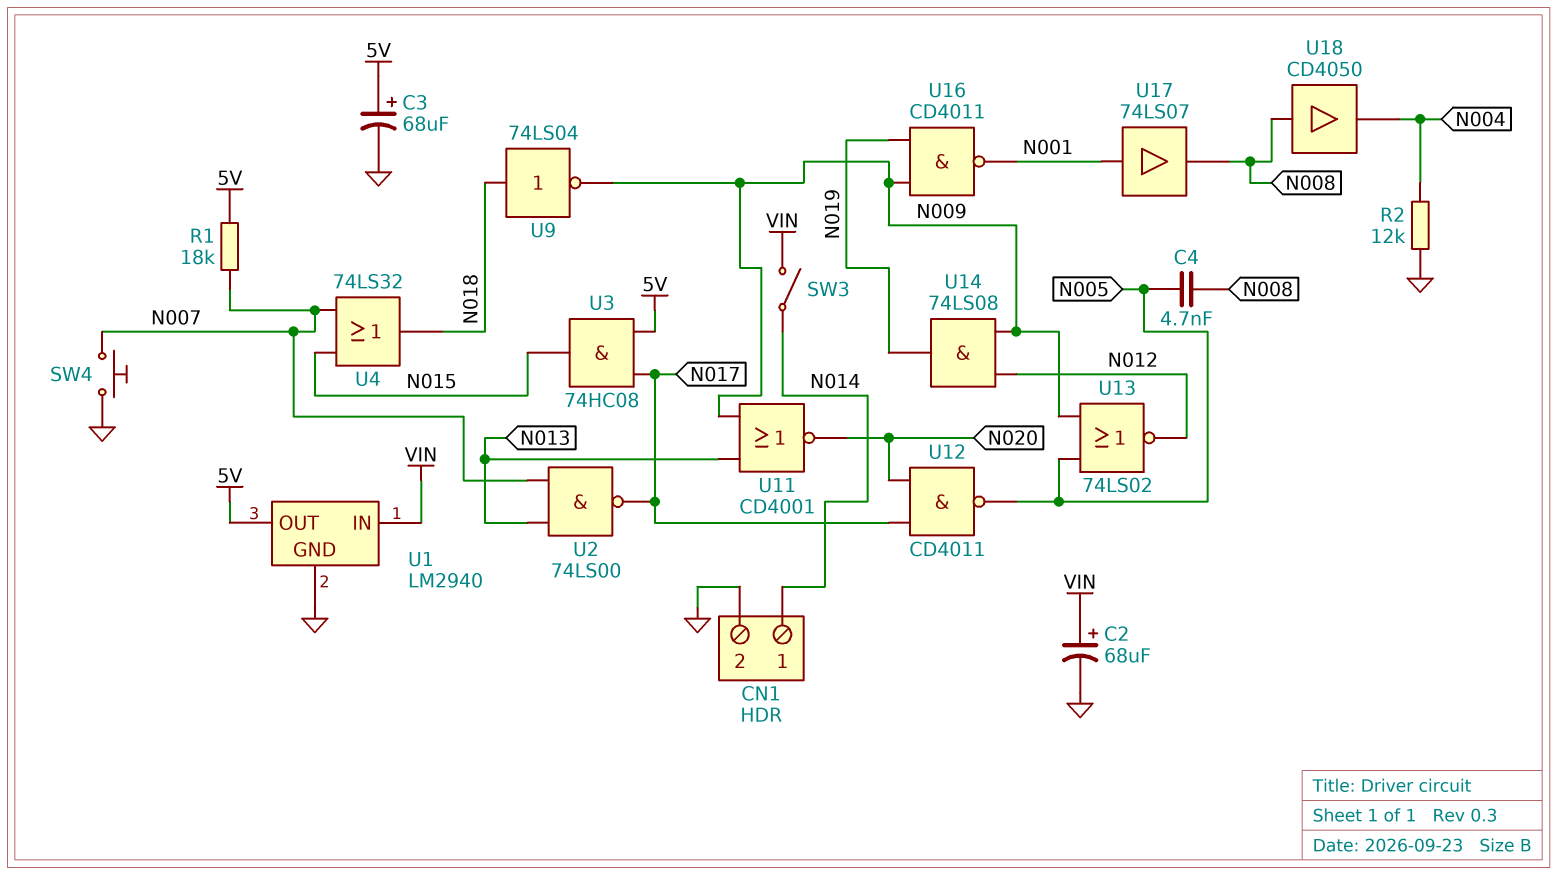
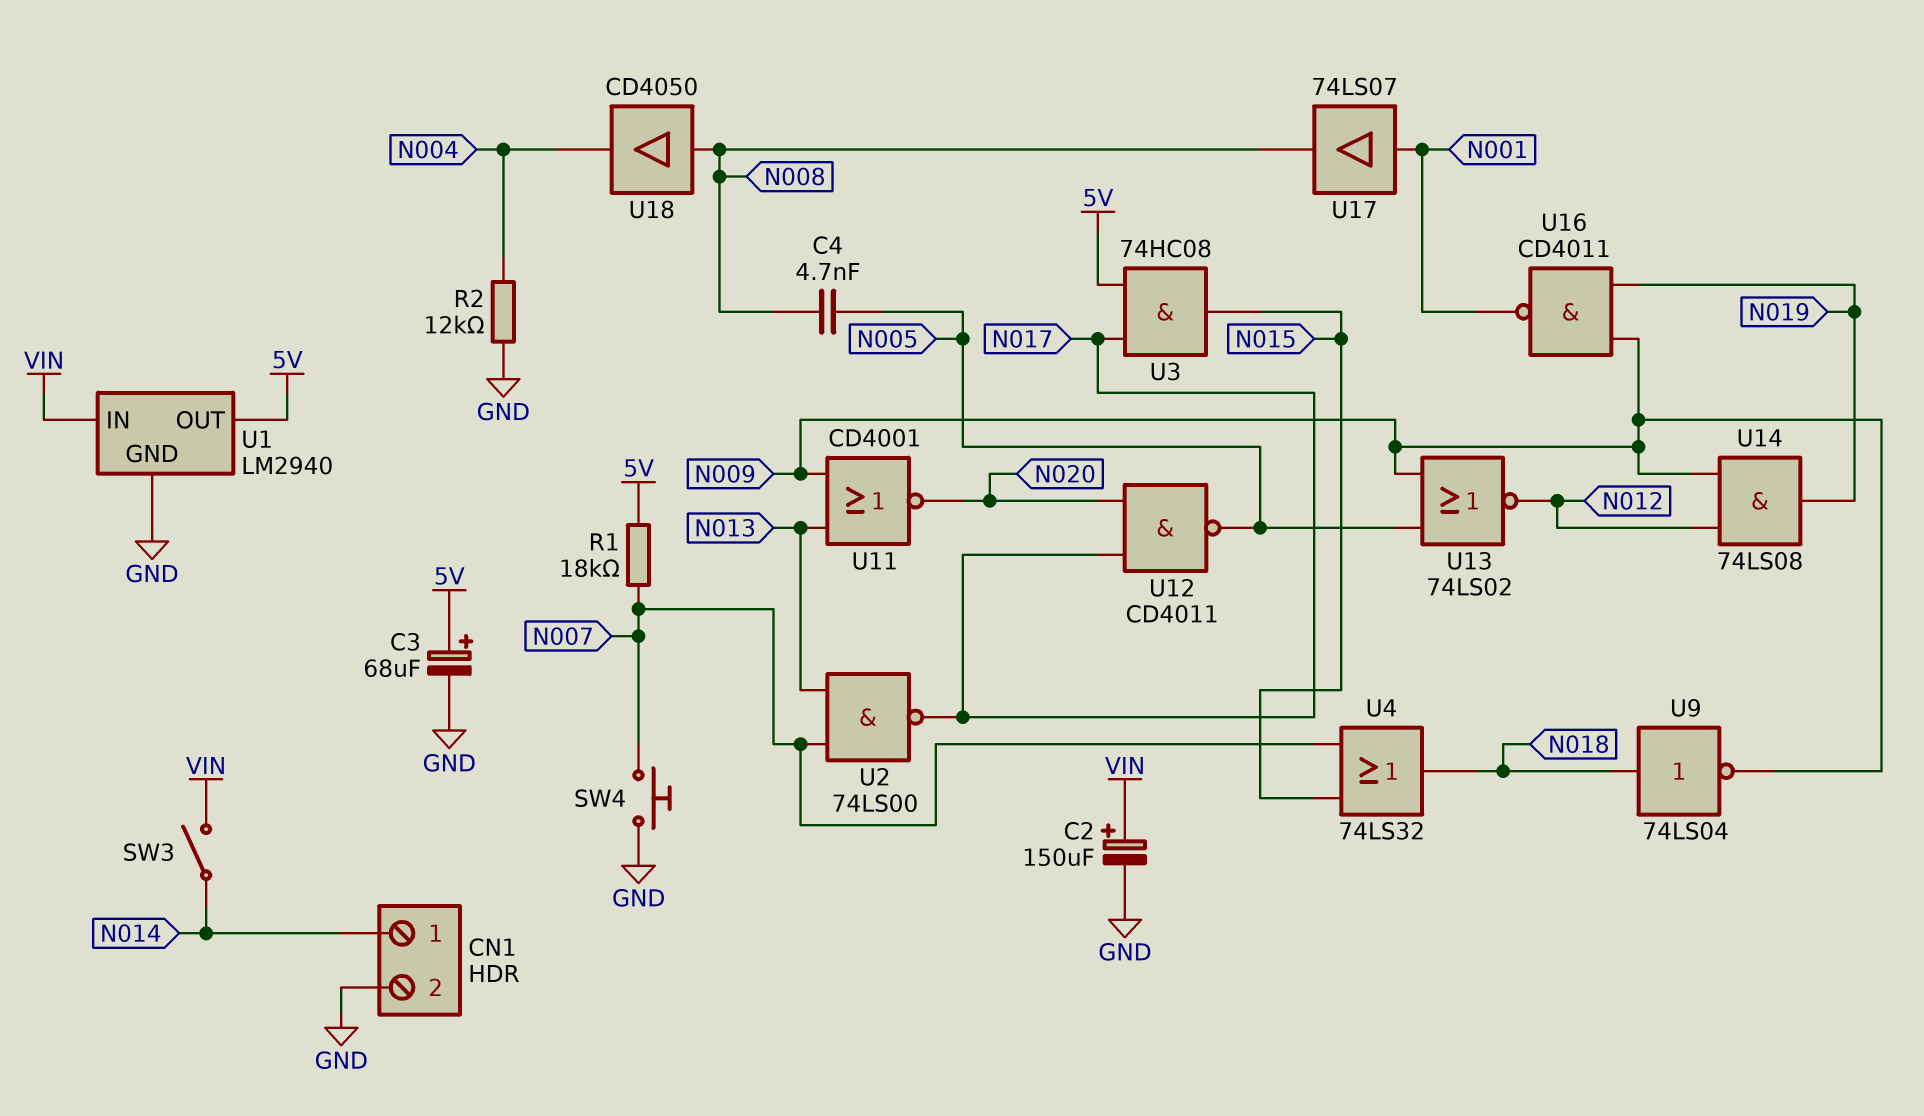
C2: 68uF (plus VIN, minus GND) -> 150uF (plus VIN, minus GND)

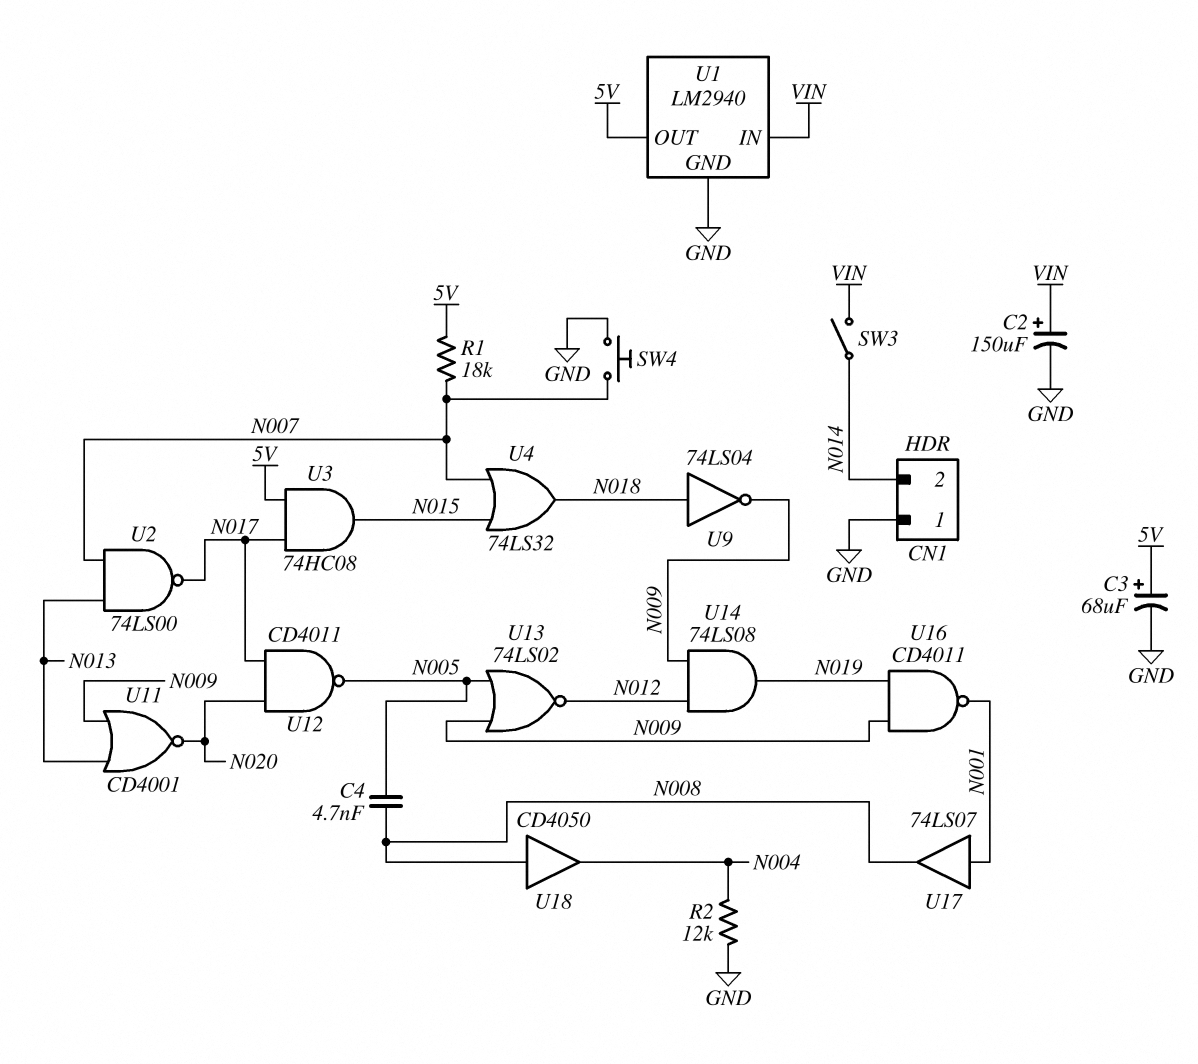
CN1 pin 1: N014 -> GND
CN1 pin 2: GND -> N014

